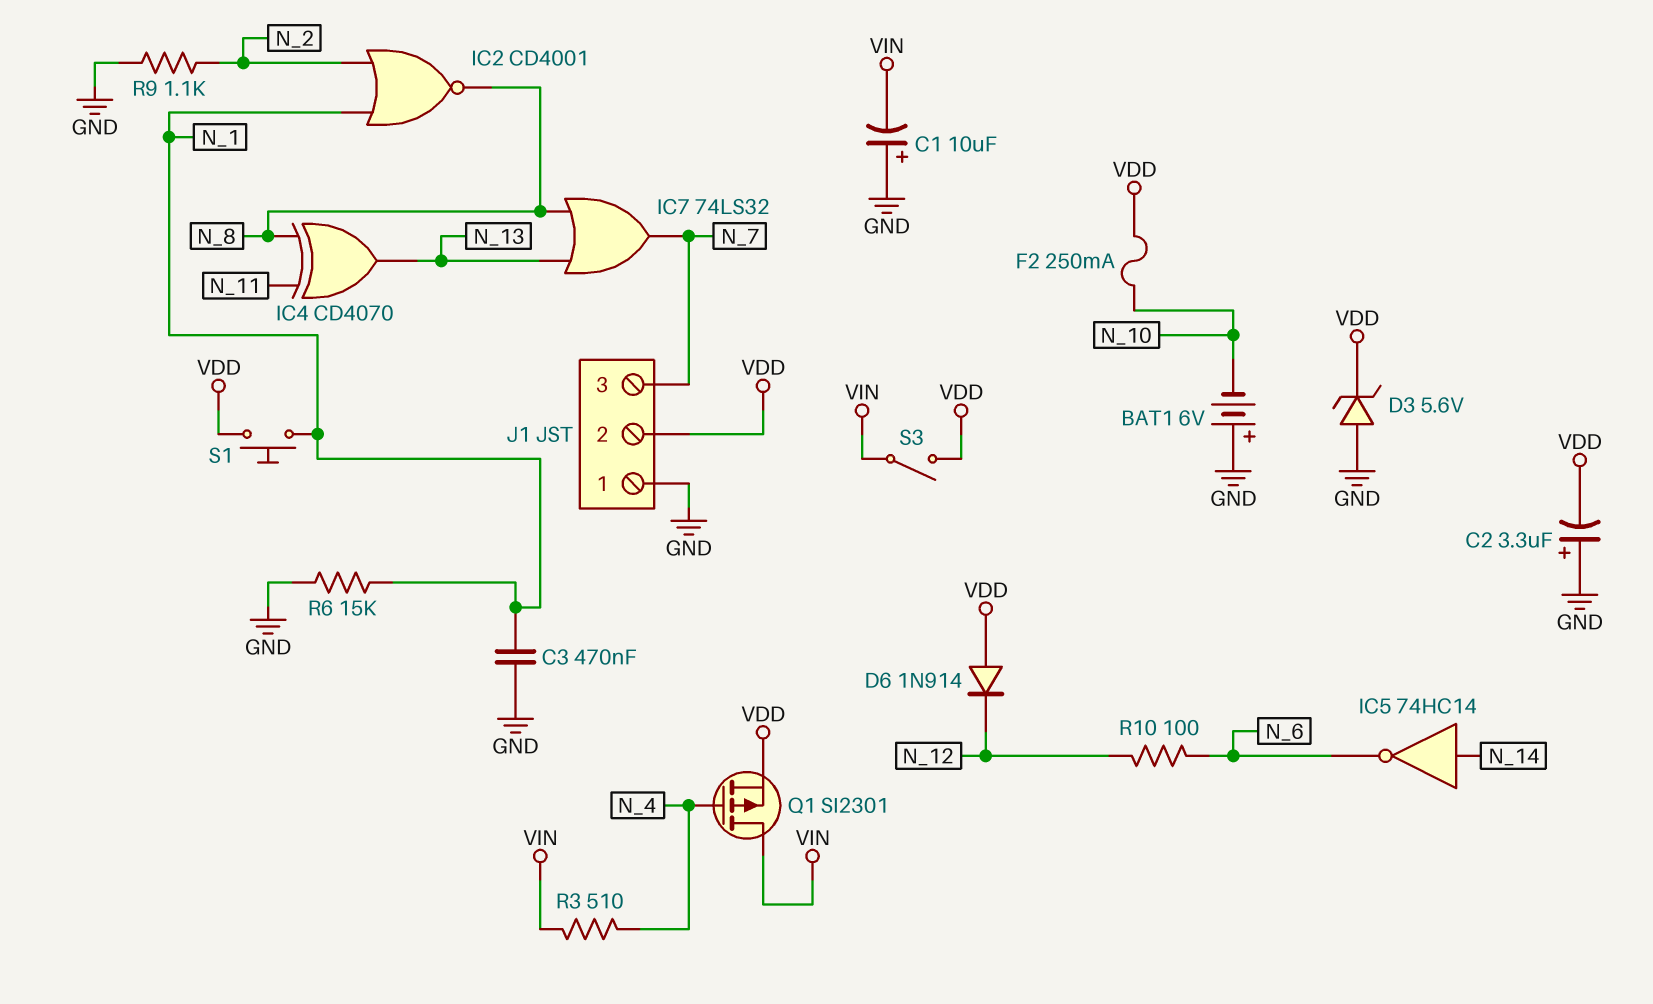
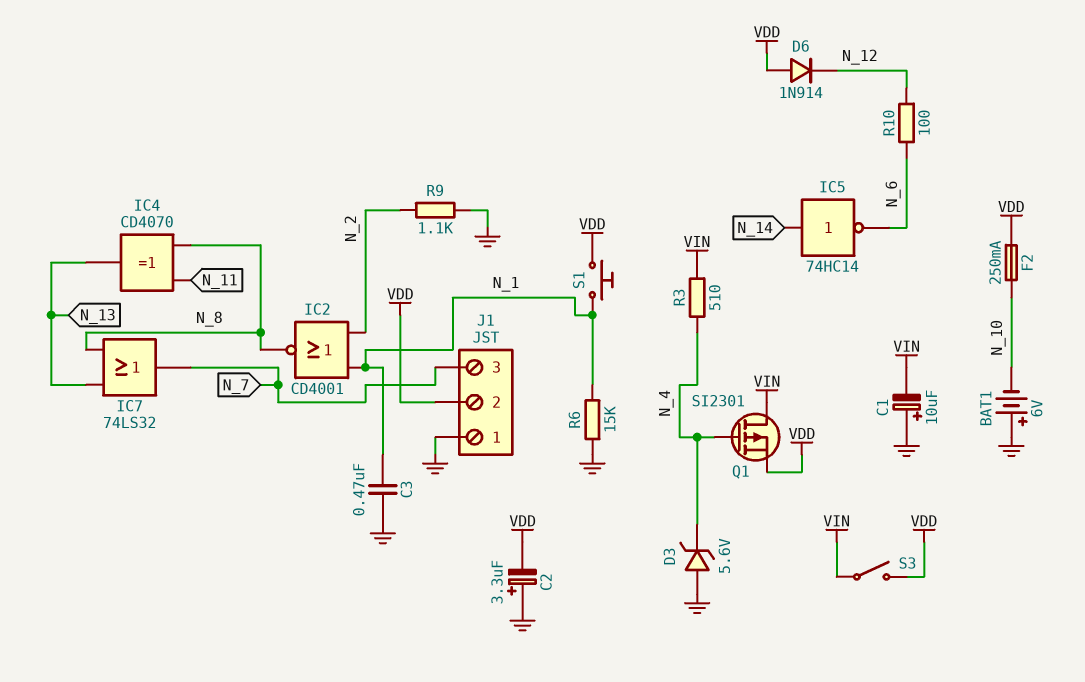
D3: zener 5.6V (A GND, K VDD) -> zener 5.6V (A GND, K N_4)

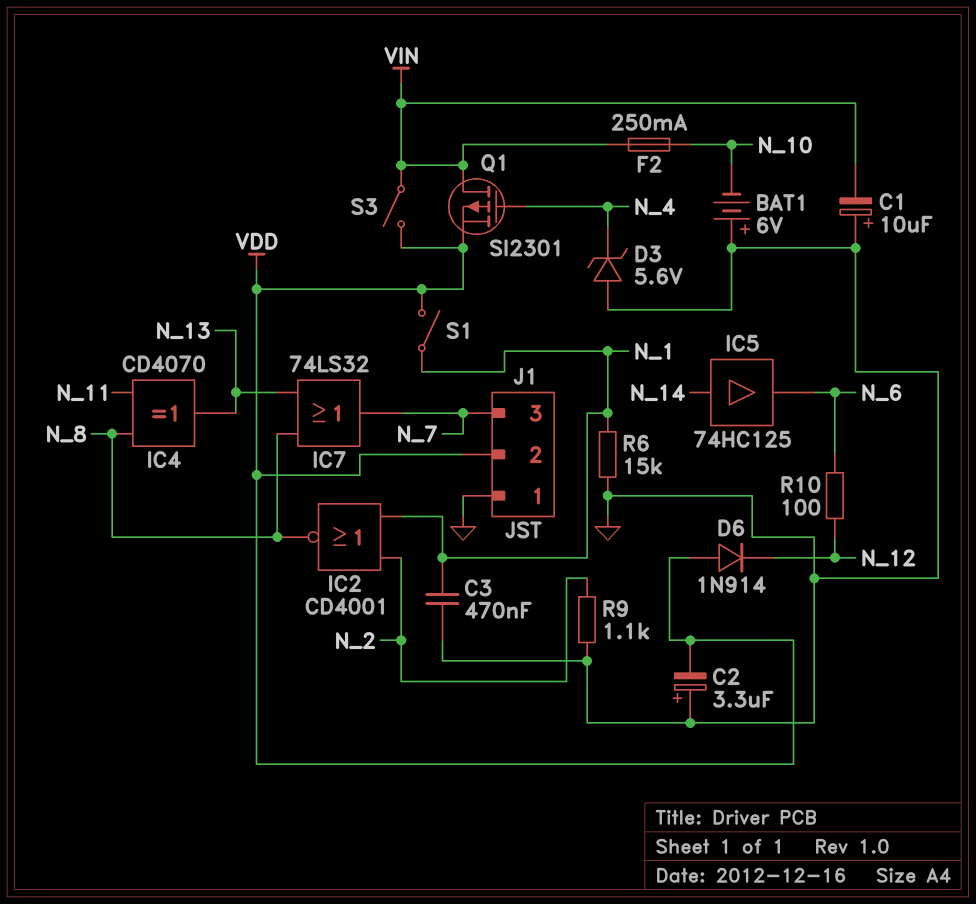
F2: 250mA (N_10, VDD) -> 250mA (N_10, VIN)
IC5: NOT 74HC14 (in N_14, out N_6) -> buffer 74HC125 (in N_14, out N_6)
R3: 510 (N_4, VIN) -> none
S1: button (N_1, VDD) -> switch (N_1, VDD)

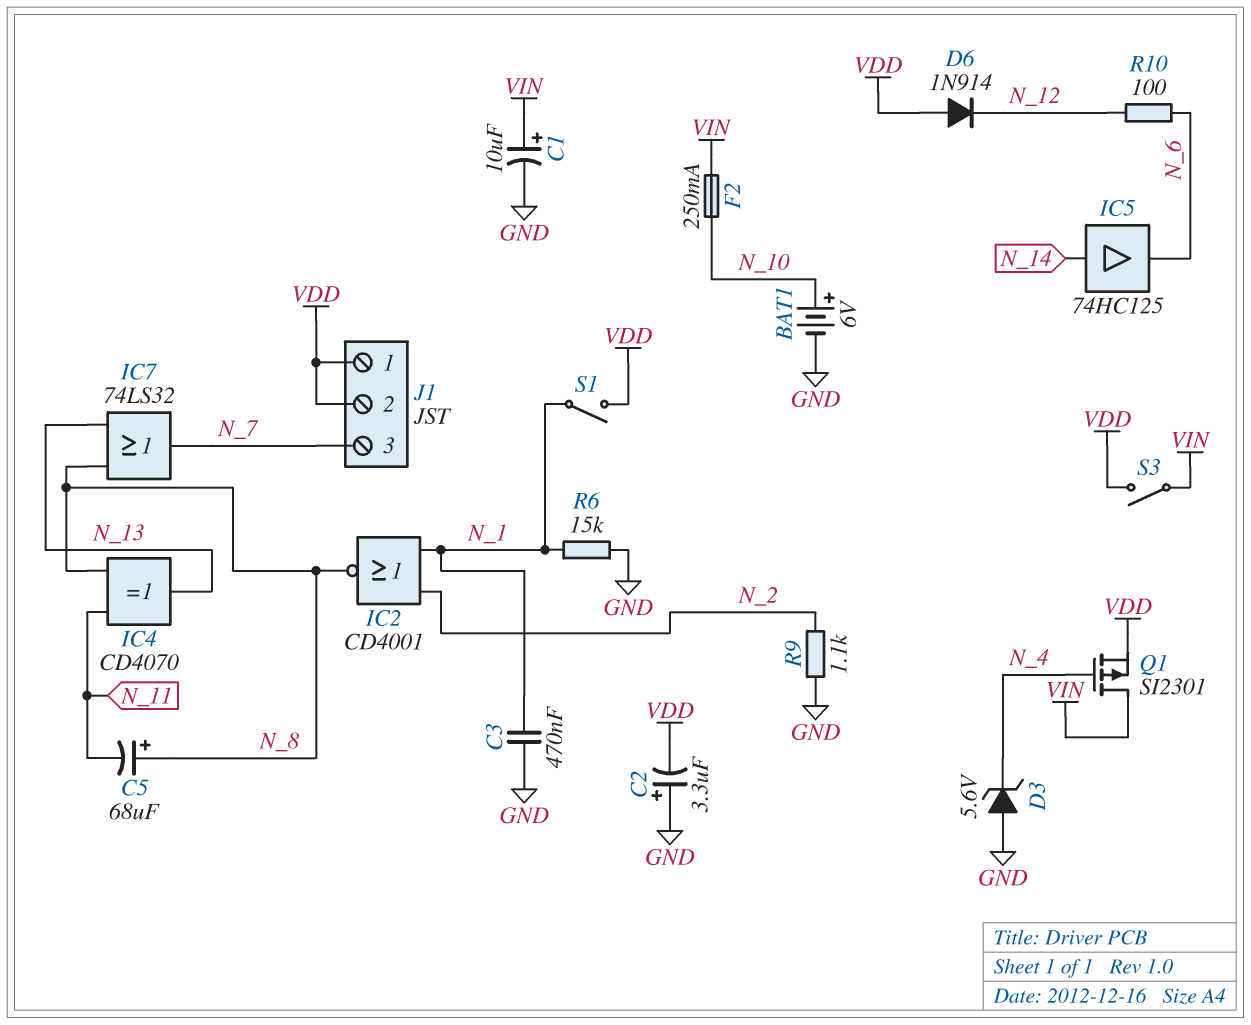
BAT1: 6V (plus GND, minus N_10) -> 6V (plus N_10, minus GND)
C1: 10uF (plus GND, minus VIN) -> 10uF (plus VIN, minus GND)
C5: none -> 68uF (plus N_8, minus N_11)
J1 pin 1: GND -> VDD

